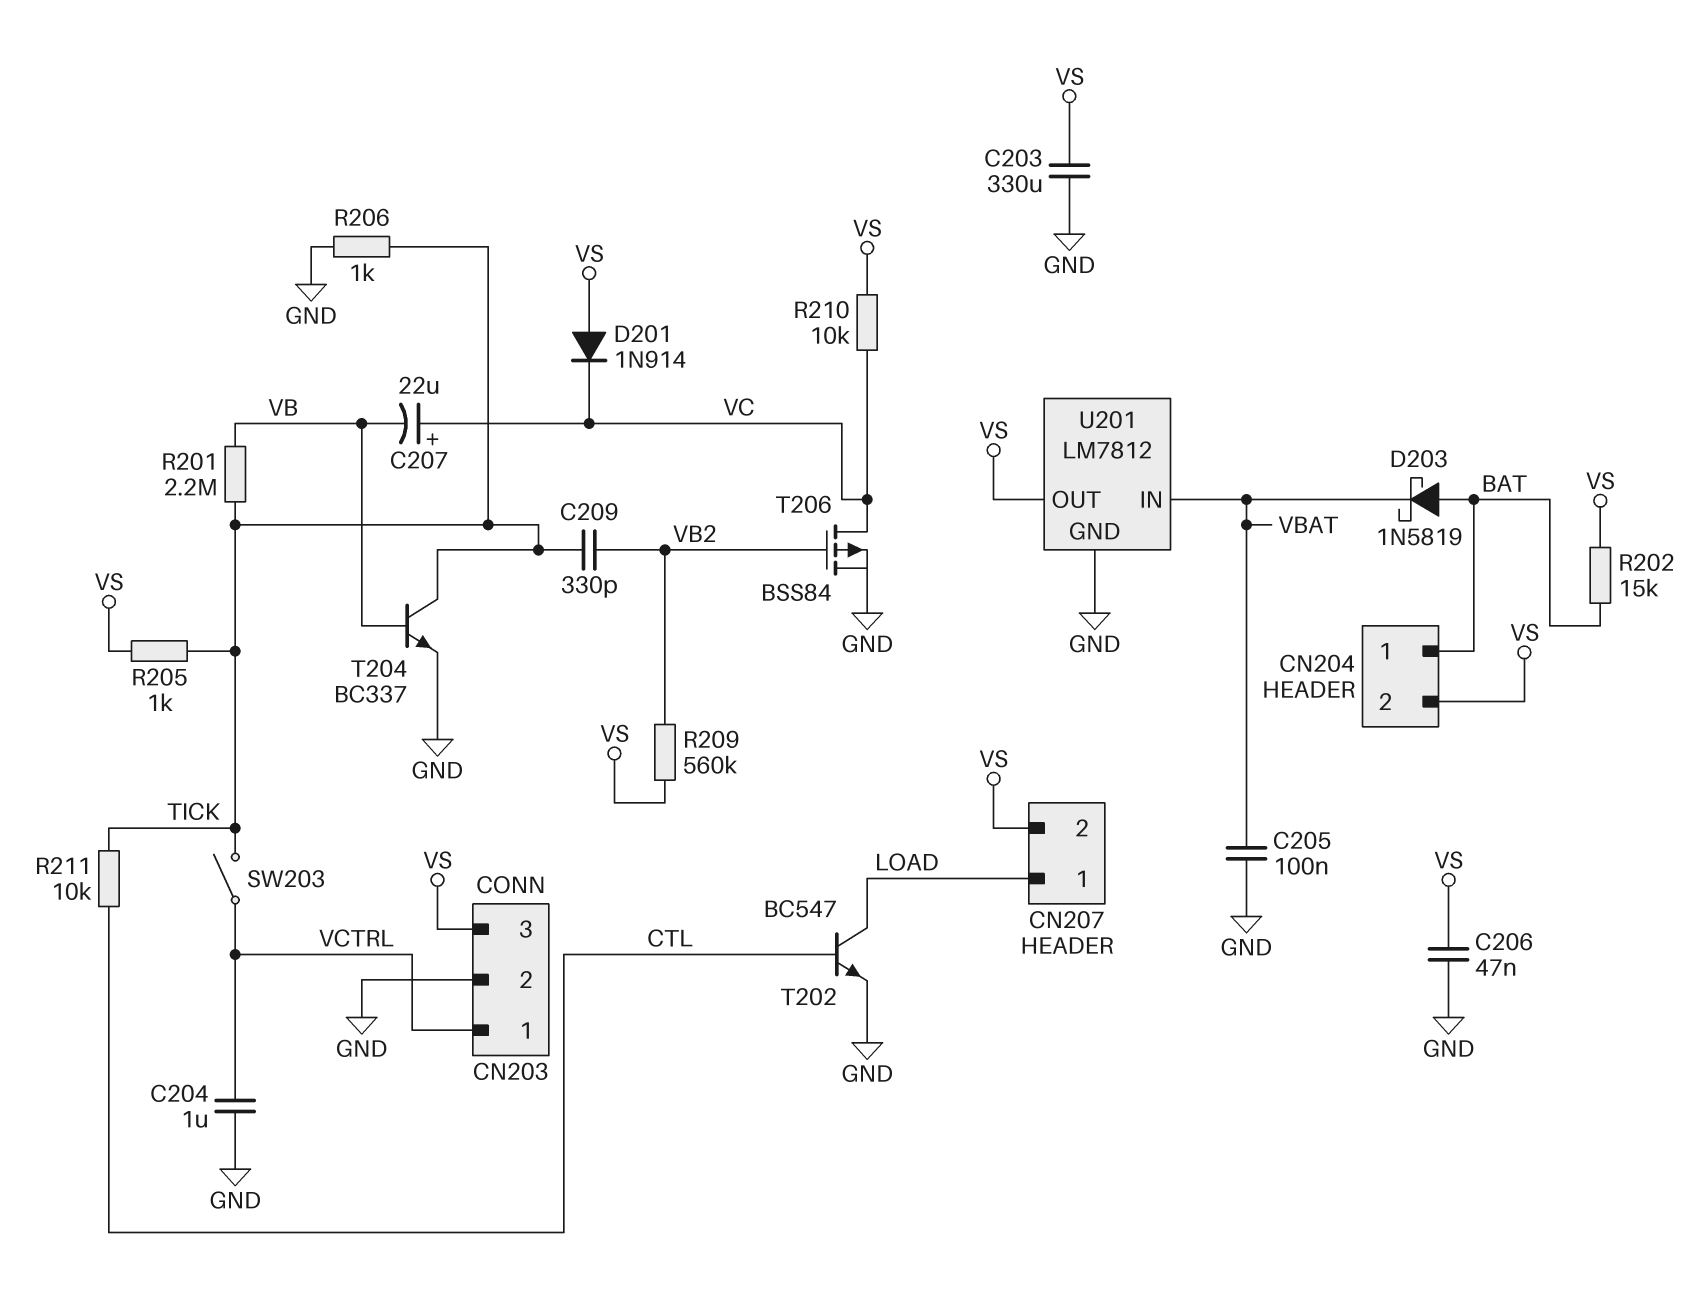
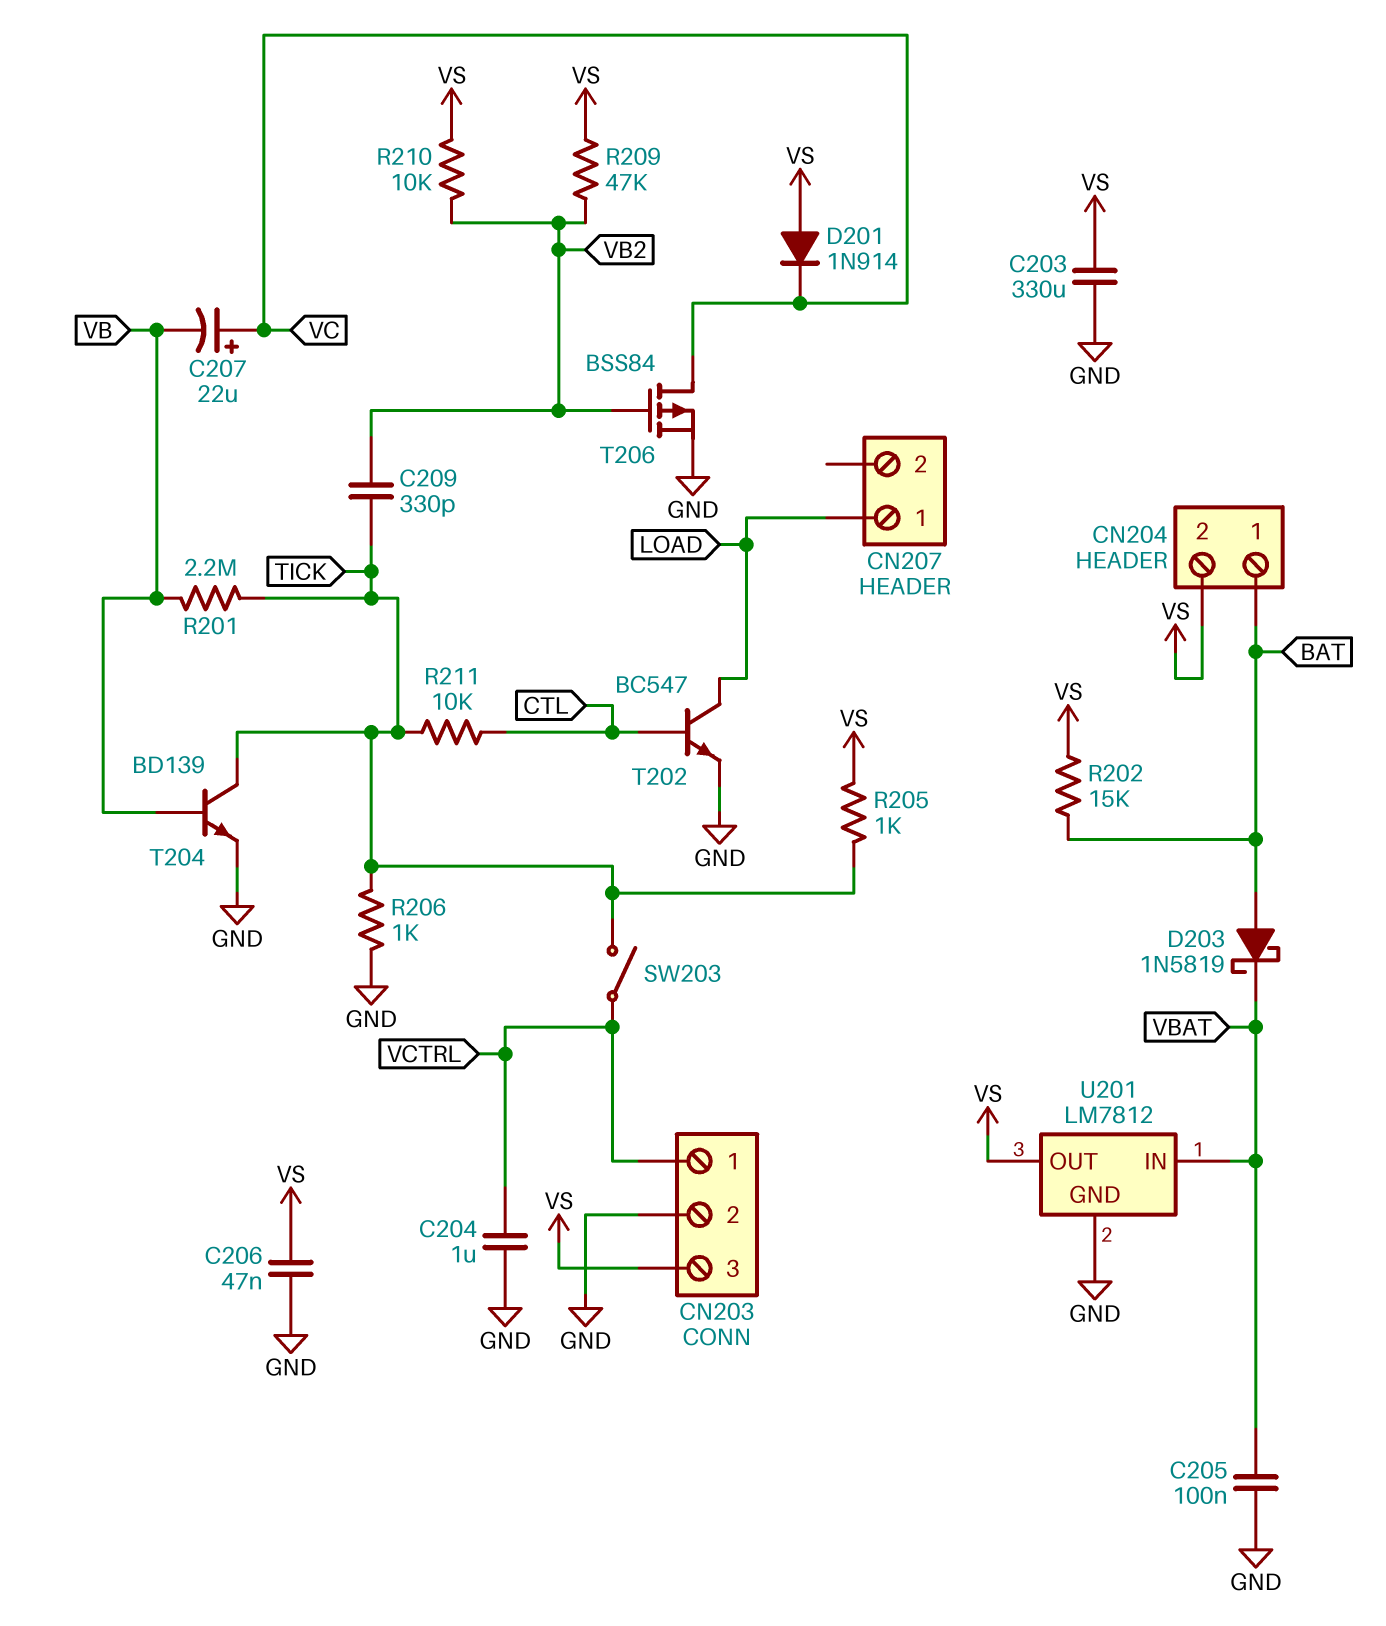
CN207 pin 2: VS -> none
R209: 560k (VB2, VS) -> 47k (VB2, VS)
R210: 10k (VC, VS) -> 10k (VB2, VS)
T204: NPN BC337 (B VB, C TICK, E GND) -> NPN BD139 (B VB, C TICK, E GND)

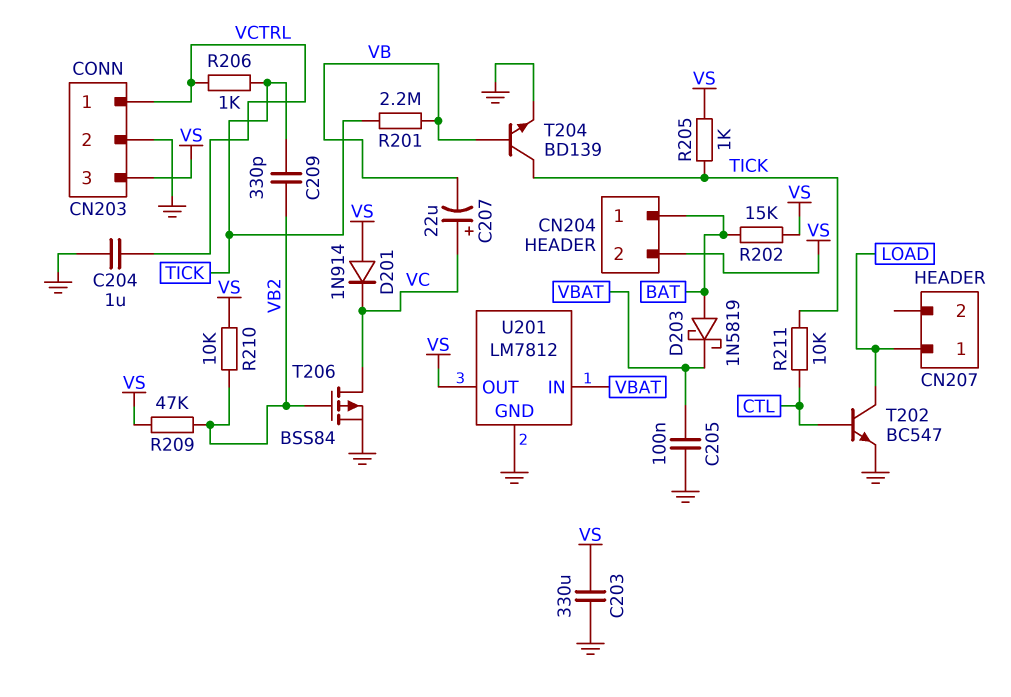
C206: 47nF (GND, VS) -> none
R206: 1k (GND, TICK) -> 1k (TICK, VCTRL)
SW203: switch (TICK, VCTRL) -> none

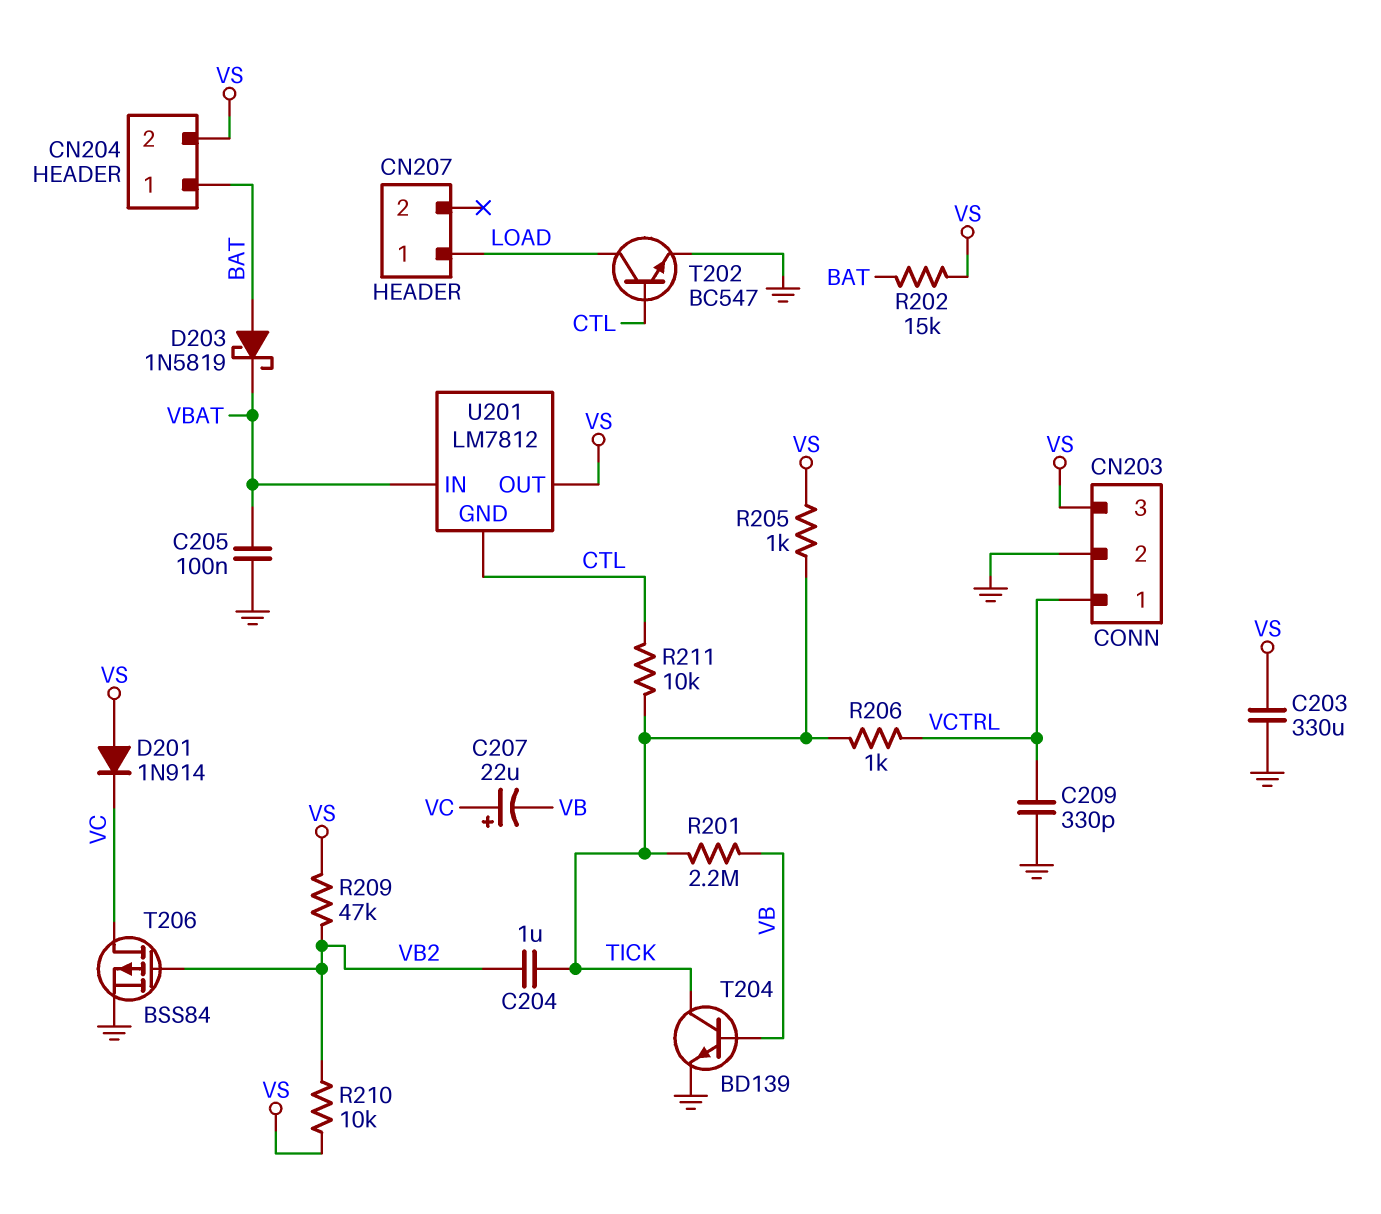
C204: 1uF (GND, VCTRL) -> 1uF (TICK, VB2)
C209: 330pF (TICK, VB2) -> 330pF (GND, VCTRL)
U201 pin GND: GND -> CTL

